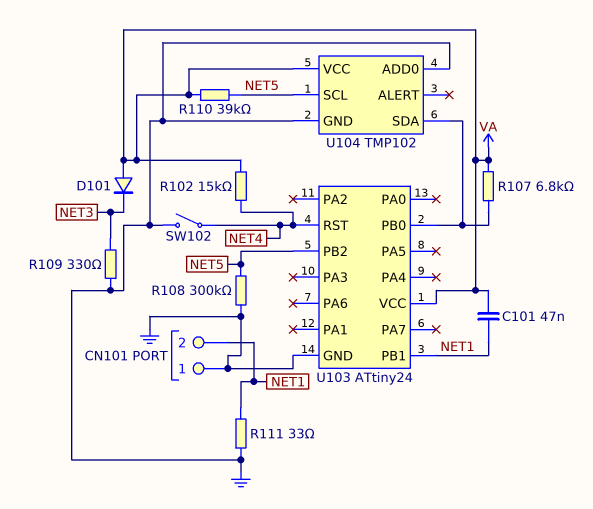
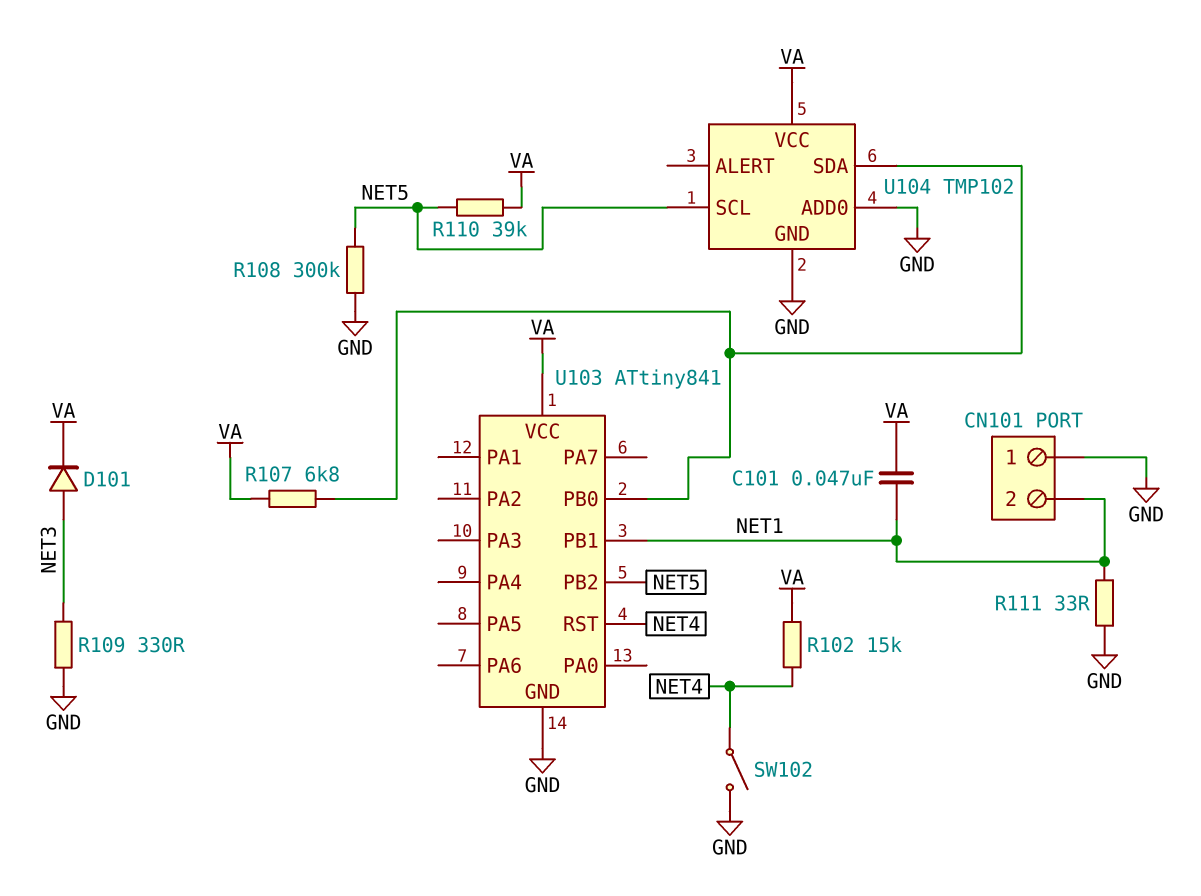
D101: diode (A VA, K NET3) -> diode (A NET3, K VA)
U103: ATtiny24 -> ATtiny841

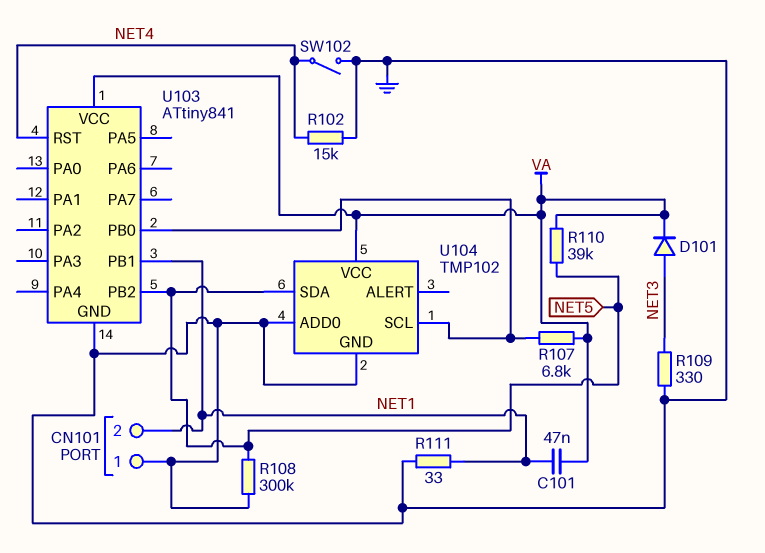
R102: 15k (NET4, VA) -> 15k (GND, NET4)
U104 pin SCL: NET5 -> U103/PB0
U104 pin SDA: U103/PB0 -> NET5

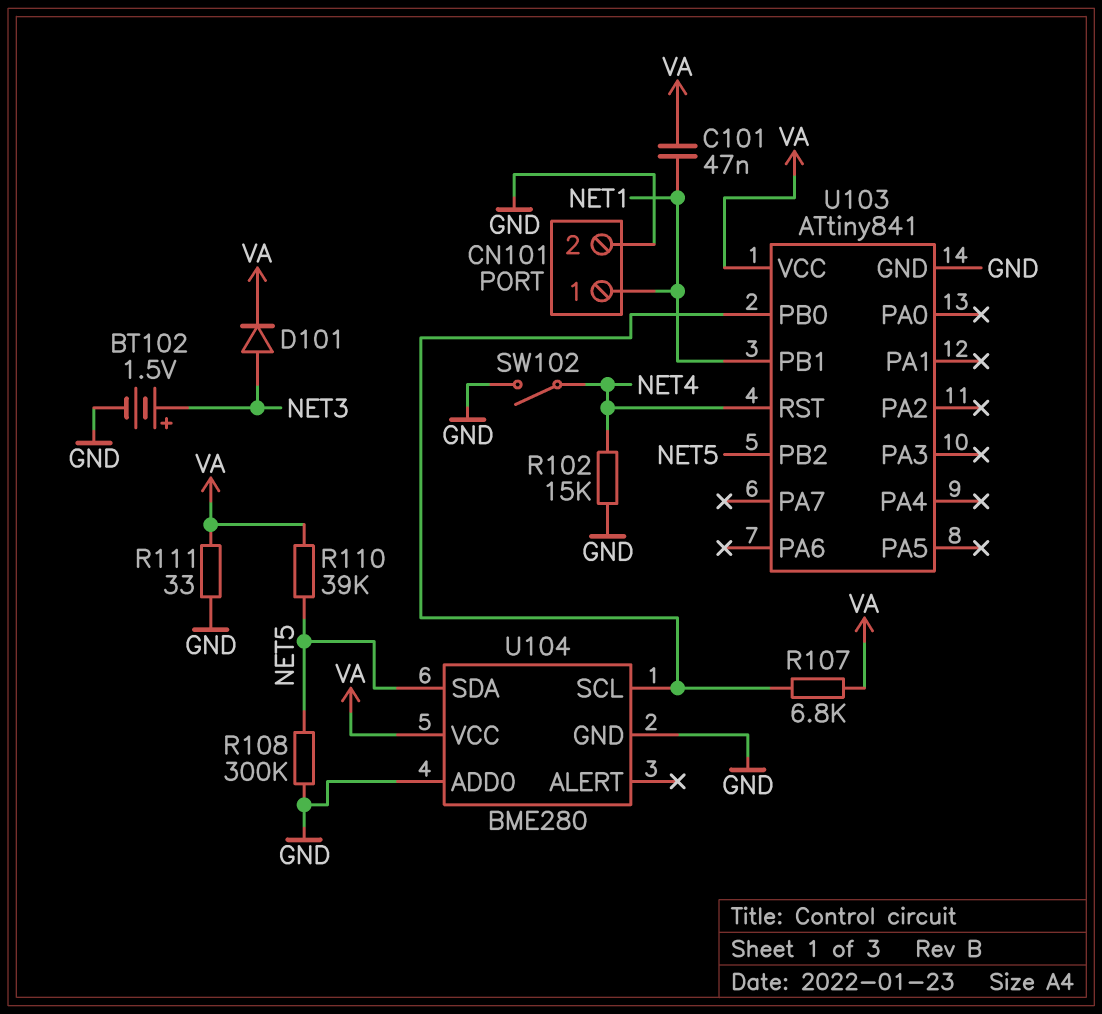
BT102: none -> 1.5V (plus NET3, minus GND)
CN101 pin 1: GND -> NET1
CN101 pin 2: NET1 -> GND
R109: 330 (GND, NET3) -> none
R111: 33 (GND, NET1) -> 33 (GND, VA)
U104: TMP102 -> BME280

